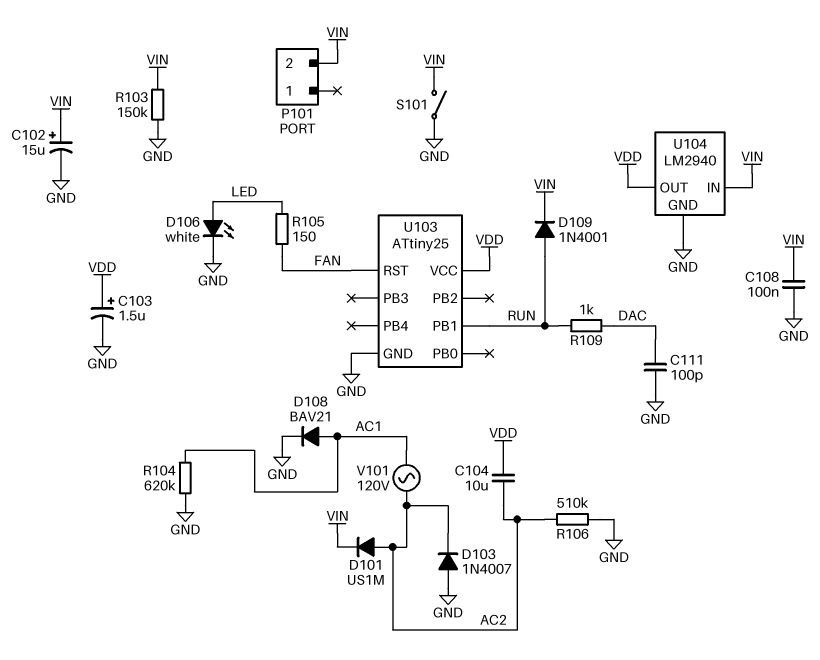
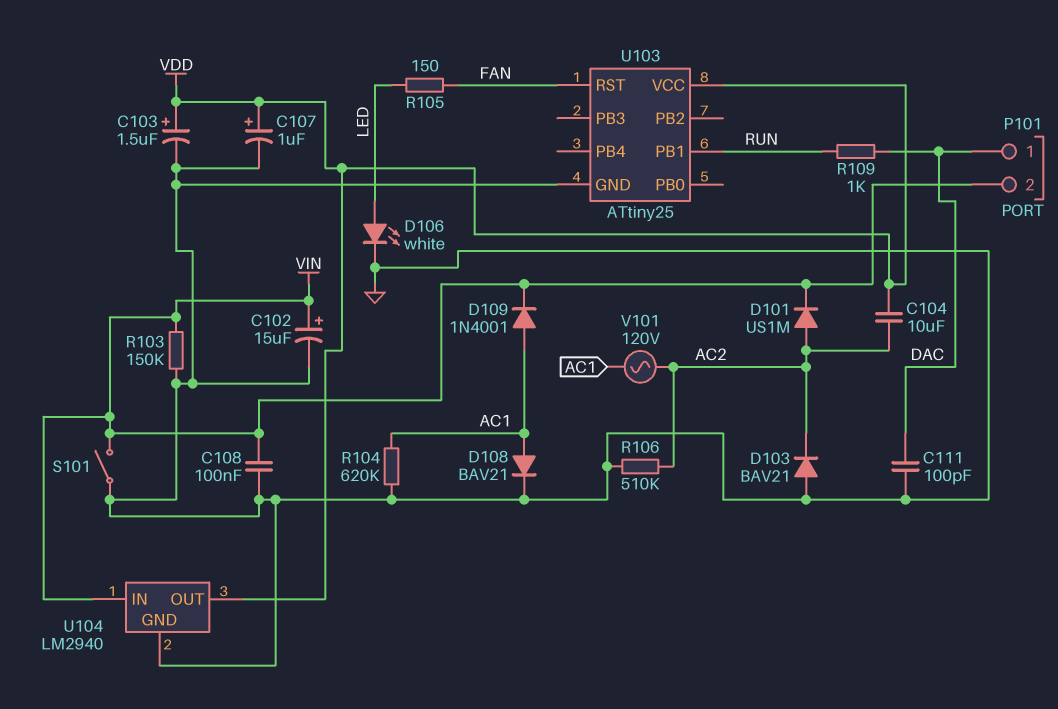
C107: none -> 1uF (plus VDD, minus GND)
D103: diode 1N4007 (A GND, K AC2) -> diode BAV21 (A GND, K AC2)
D109: diode 1N4001 (A RUN, K VIN) -> diode 1N4001 (A AC1, K VIN)
P101 pin 1: none -> DAC

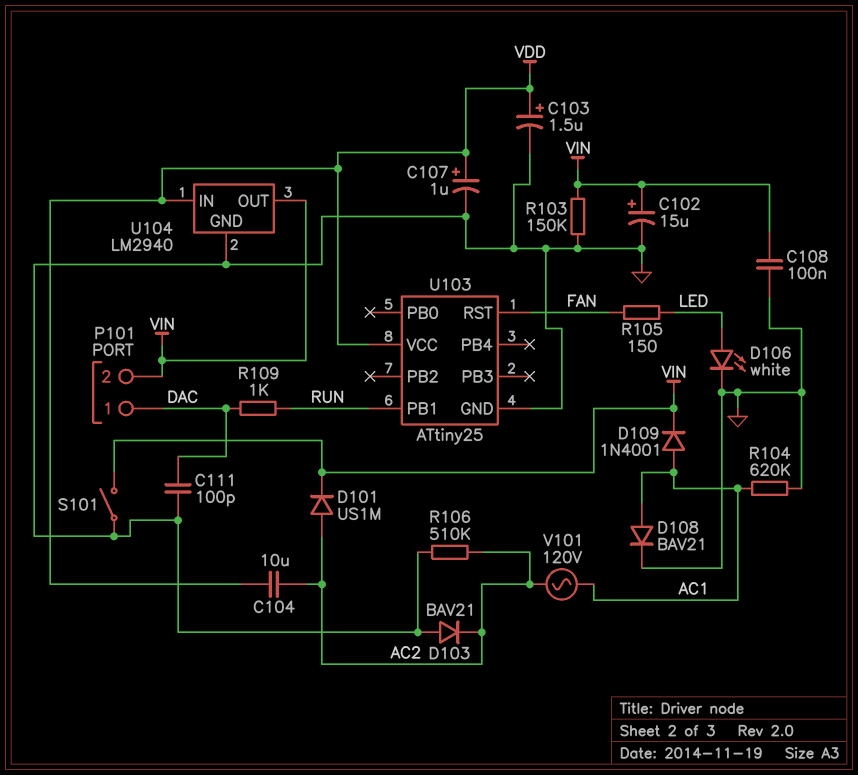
U104 pin IN: VIN -> VDD
U104 pin OUT: VDD -> VIN

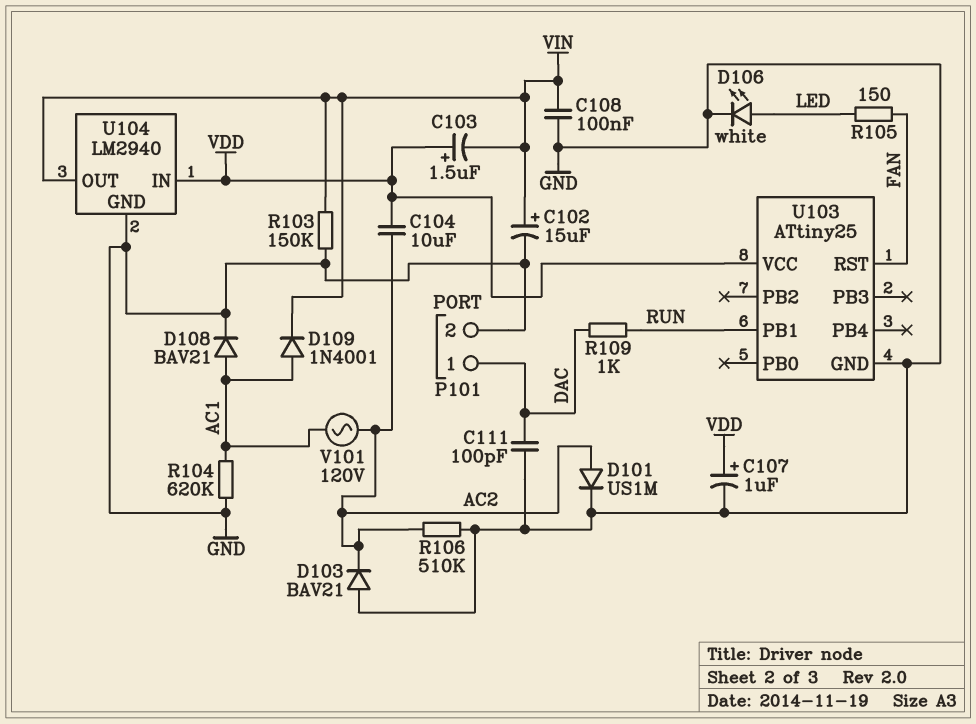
C103: 1.5uF (plus VDD, minus GND) -> 1.5uF (plus VDD, minus VIN)
D101: diode US1M (A AC2, K VIN) -> diode US1M (A AC2, K GND)
P101 pin 2: VIN -> GND
S101: switch (GND, VIN) -> none

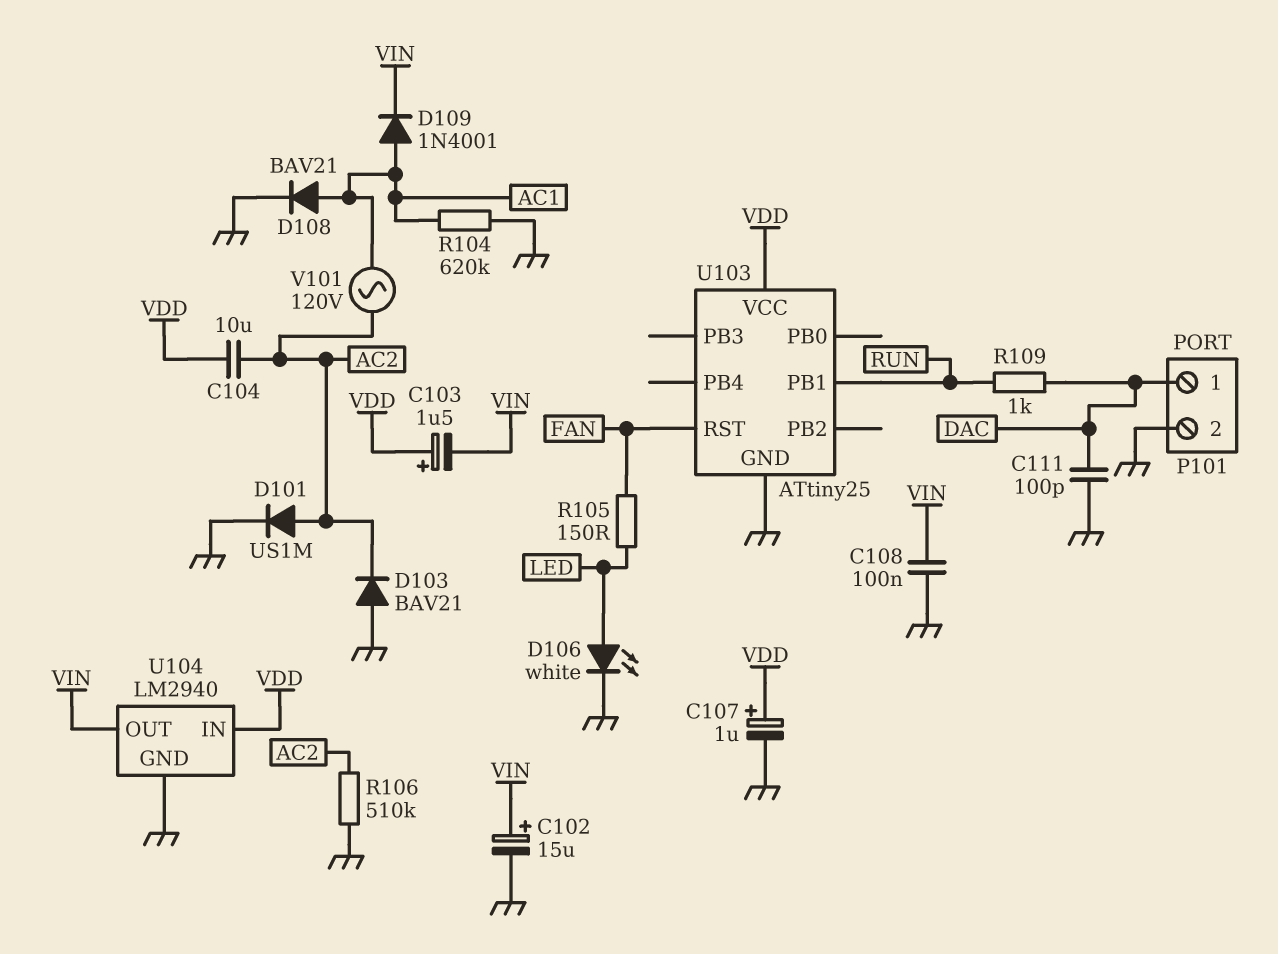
R103: 150k (GND, VIN) -> none

